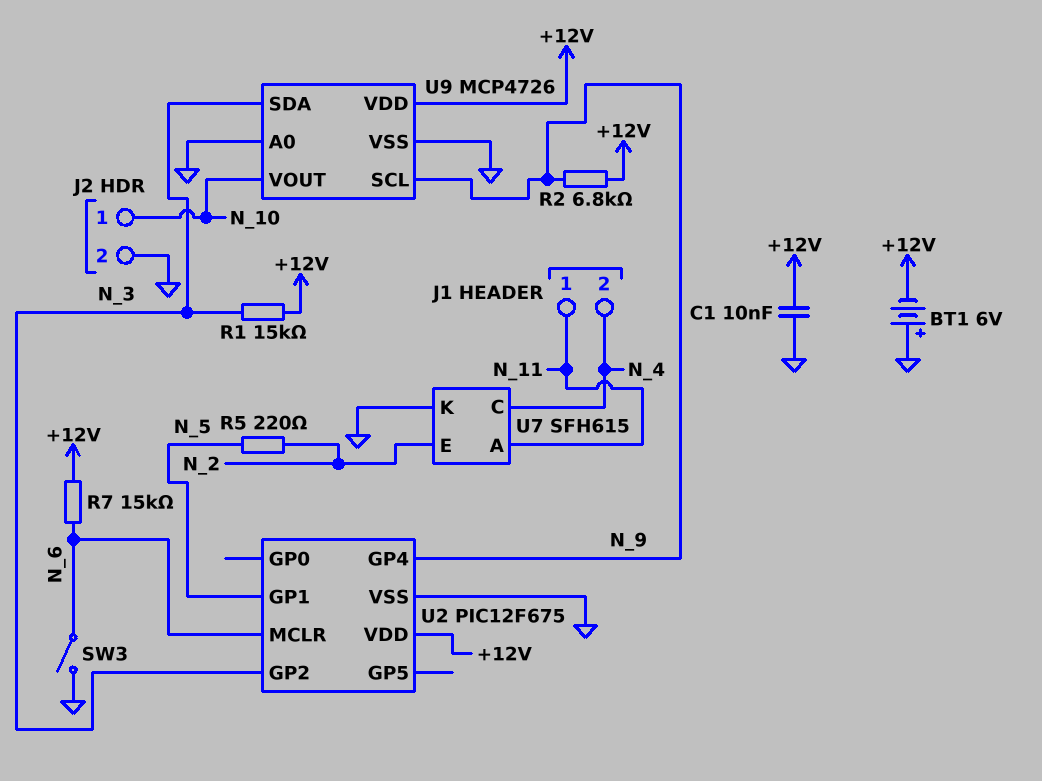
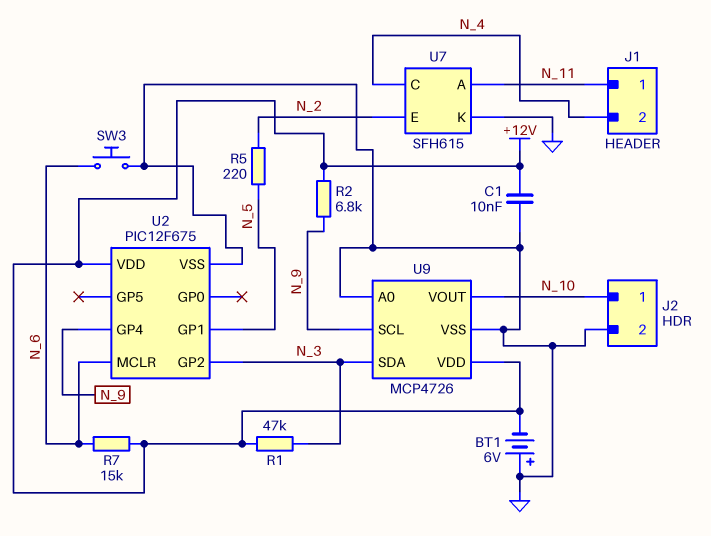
R1: 15k (+12V, N_3) -> 47k (+12V, N_3)
SW3: switch (GND, N_6) -> button (GND, N_6)

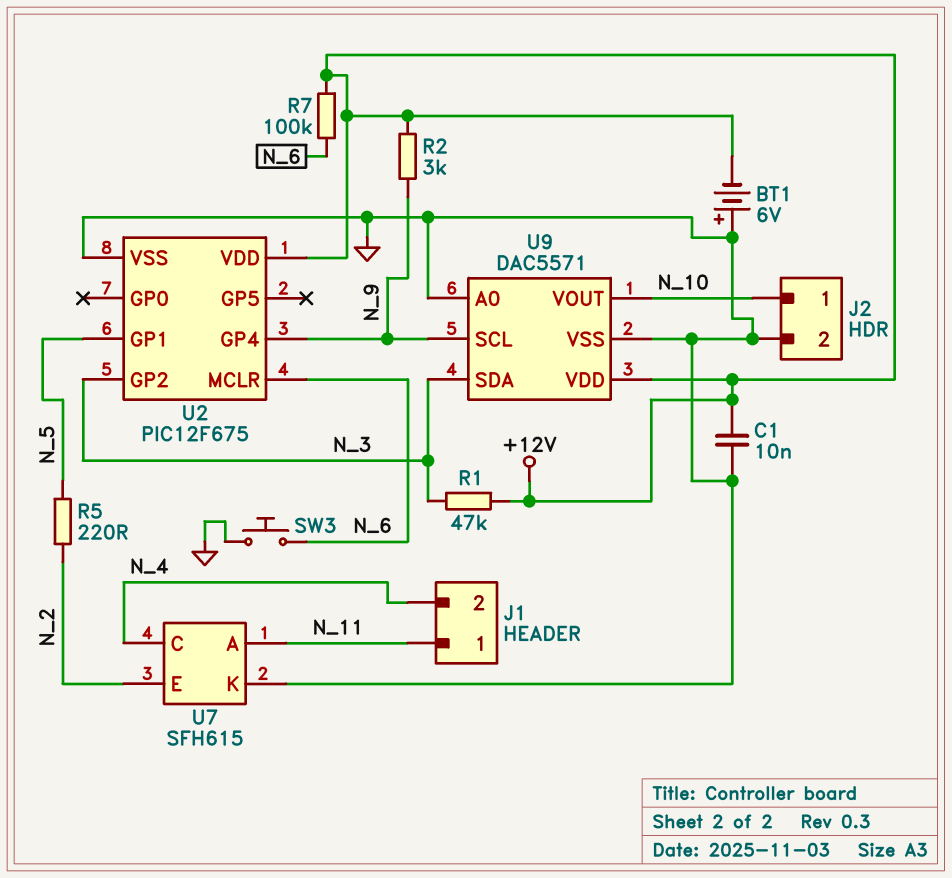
R2: 6.8k (+12V, N_9) -> 3k (+12V, N_9)
R7: 15k (+12V, N_6) -> 100k (+12V, N_6)
U9: MCP4726 -> DAC5571

